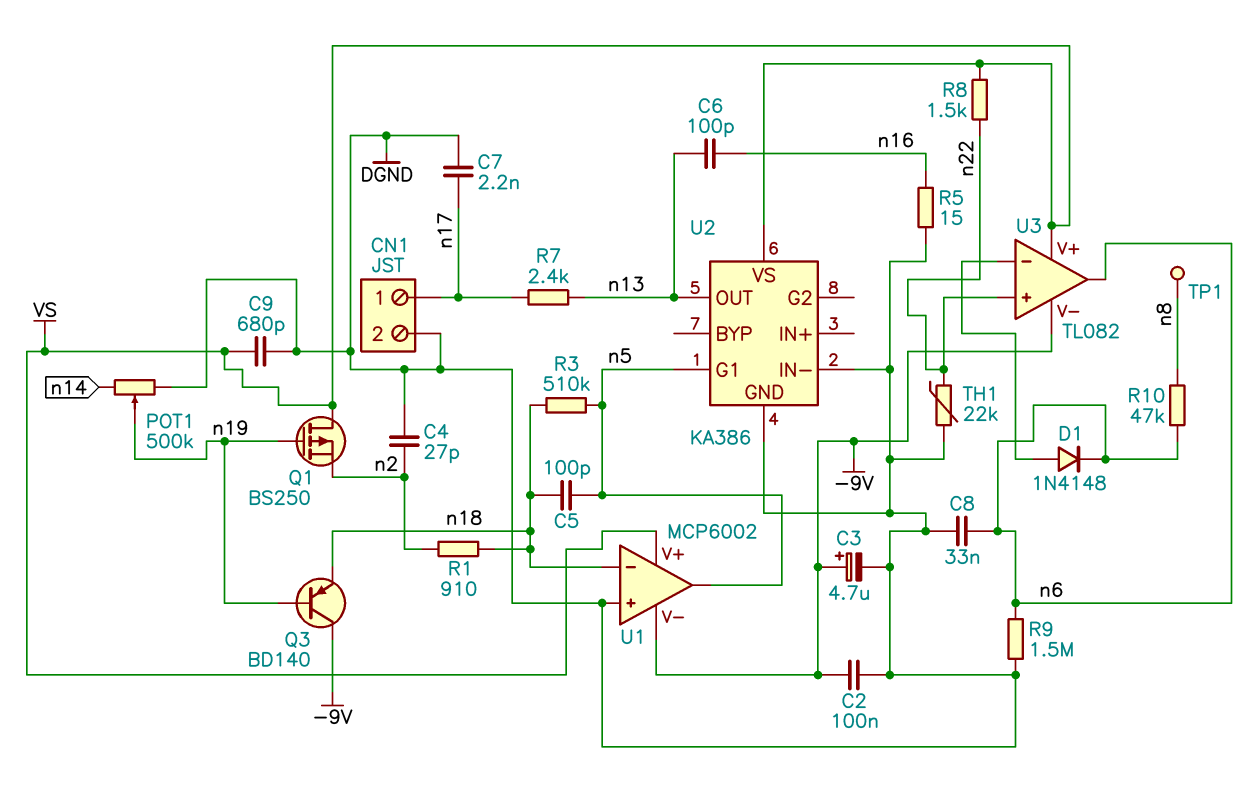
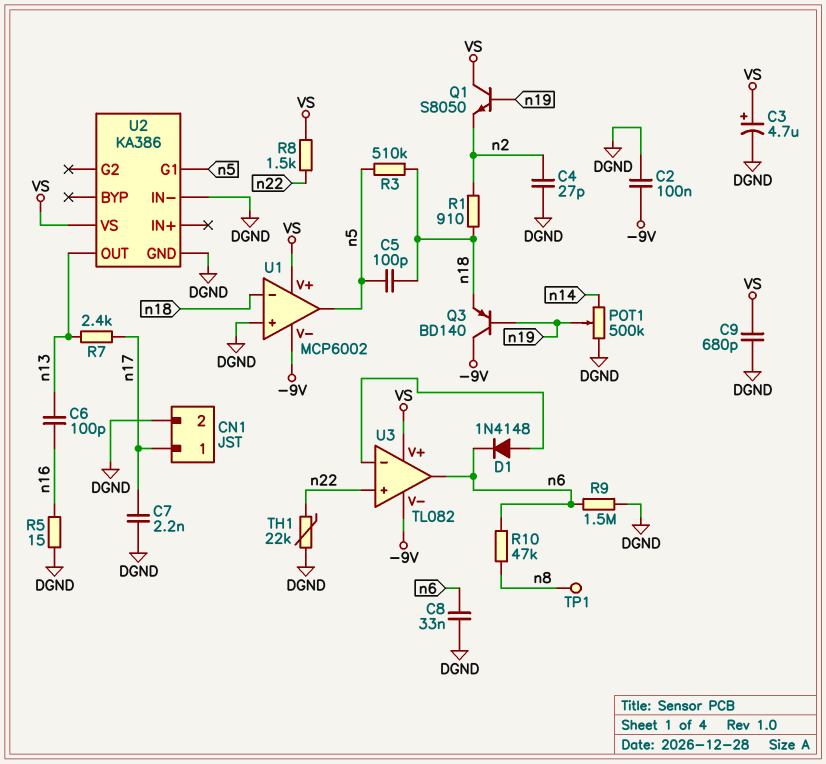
C3: 4.7uF (plus -9V, minus DGND) -> 4.7uF (plus VS, minus DGND)
Q1: PMOS BS250 (G n19, D VS, S n2) -> NPN S8050 (B n19, C VS, E n2)

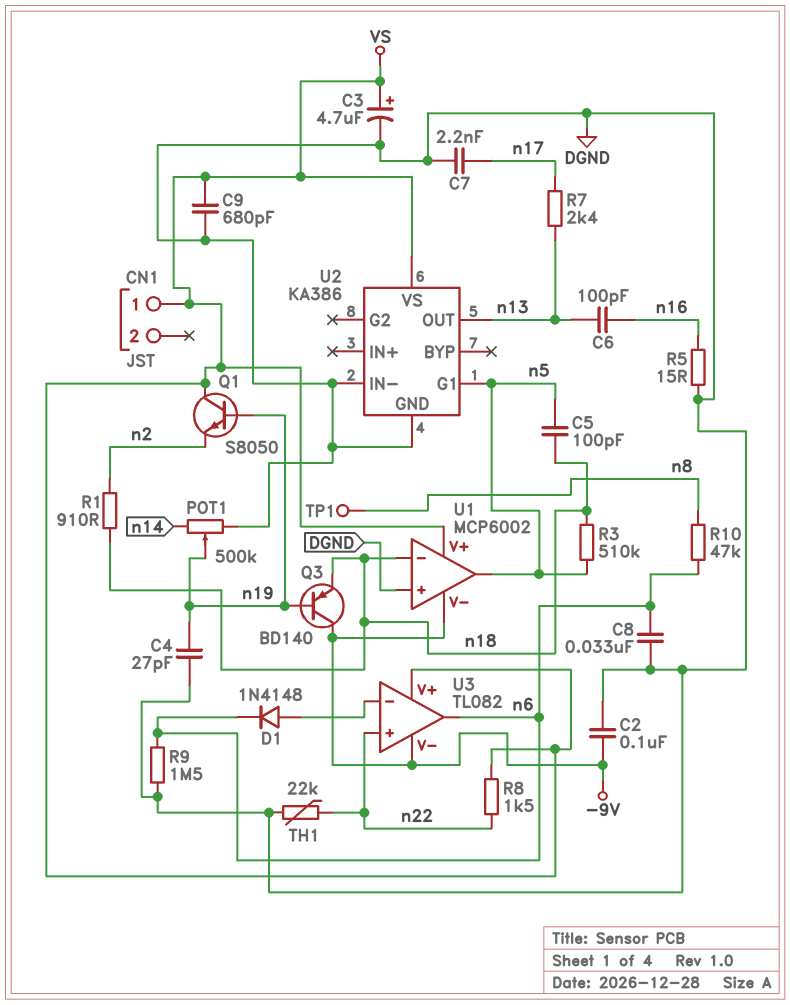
C4: 27pF (DGND, n2) -> 27pF (DGND, n19)
CN1 pin 1: n17 -> VS
CN1 pin 2: DGND -> none

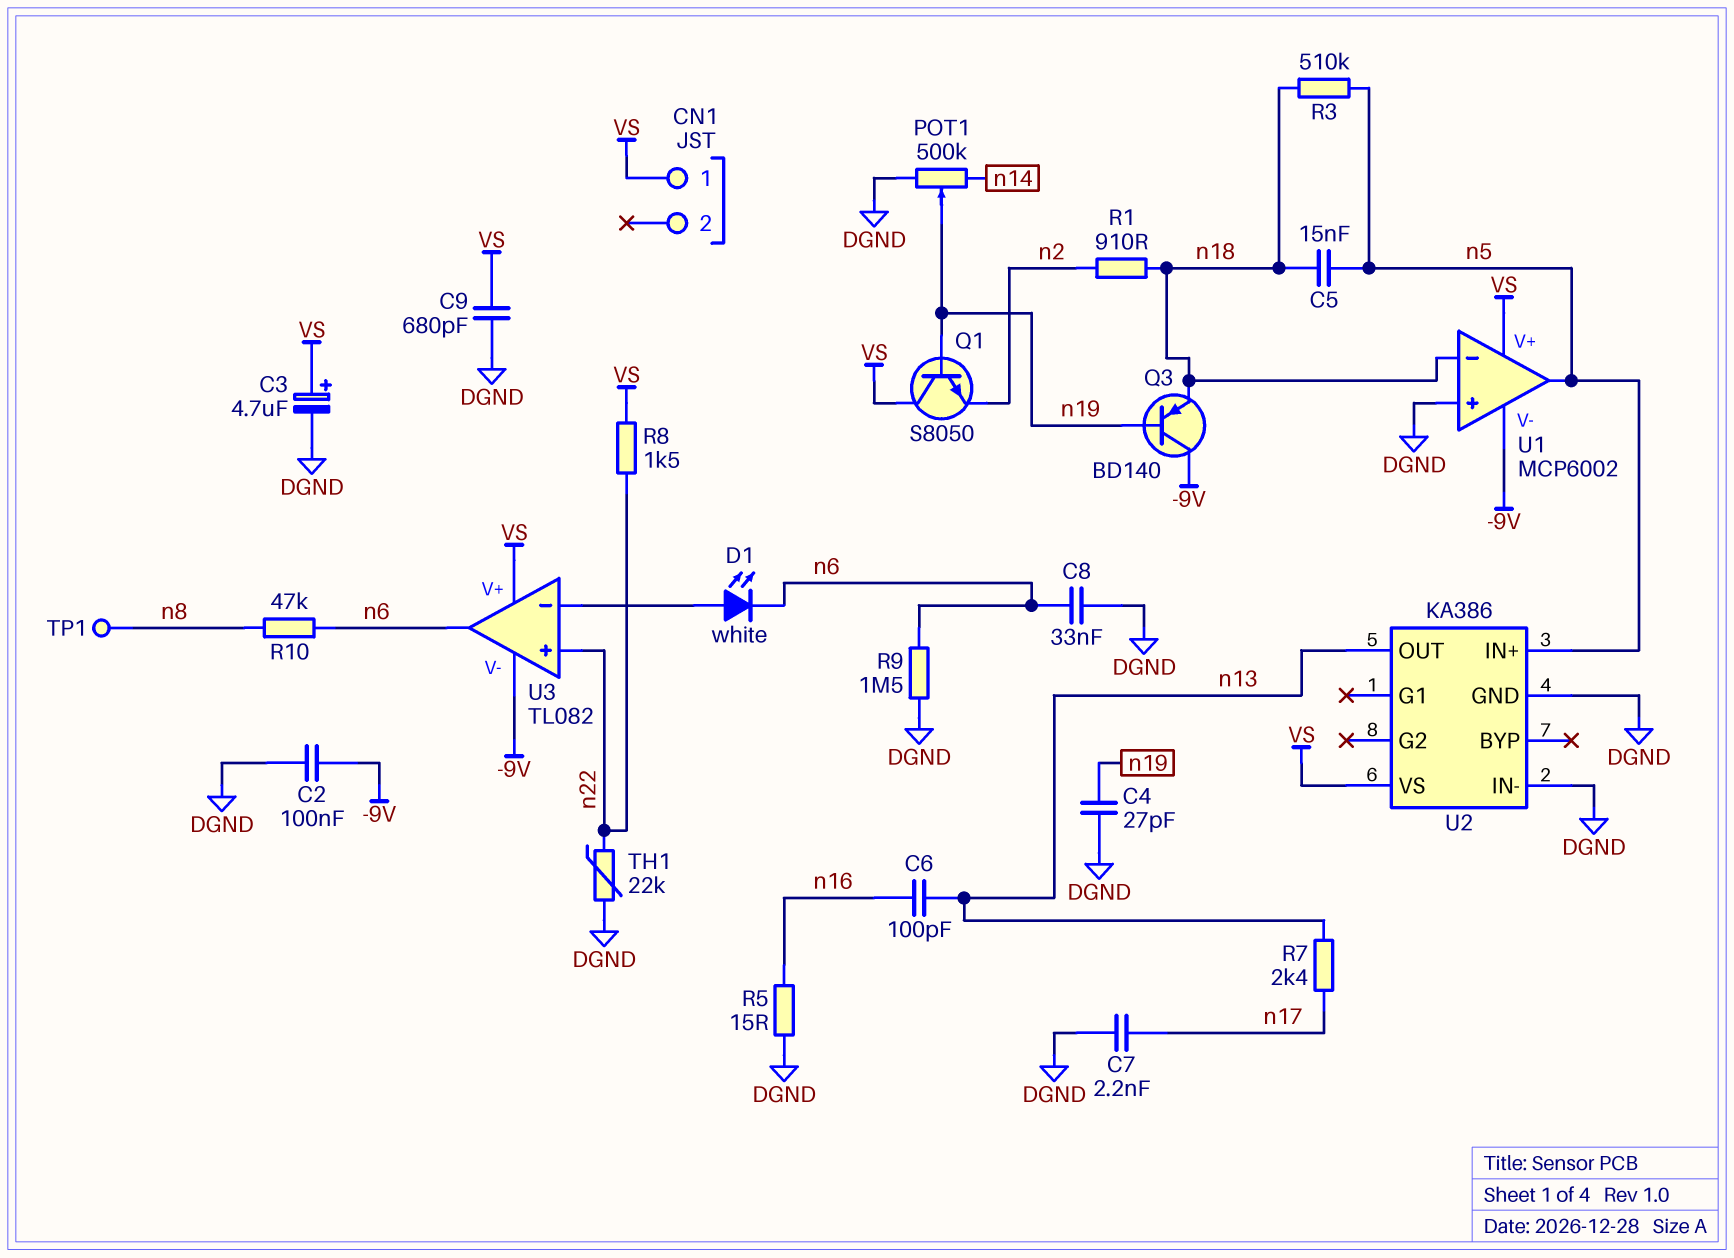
C5: 100pF (n5, n18) -> 15nF (n5, n18)
D1: diode 1N4148 (A U3/in-, K n6) -> LED white (A U3/in-, K n6)
U2 pin G1: n5 -> none
U2 pin IN+: none -> n5

